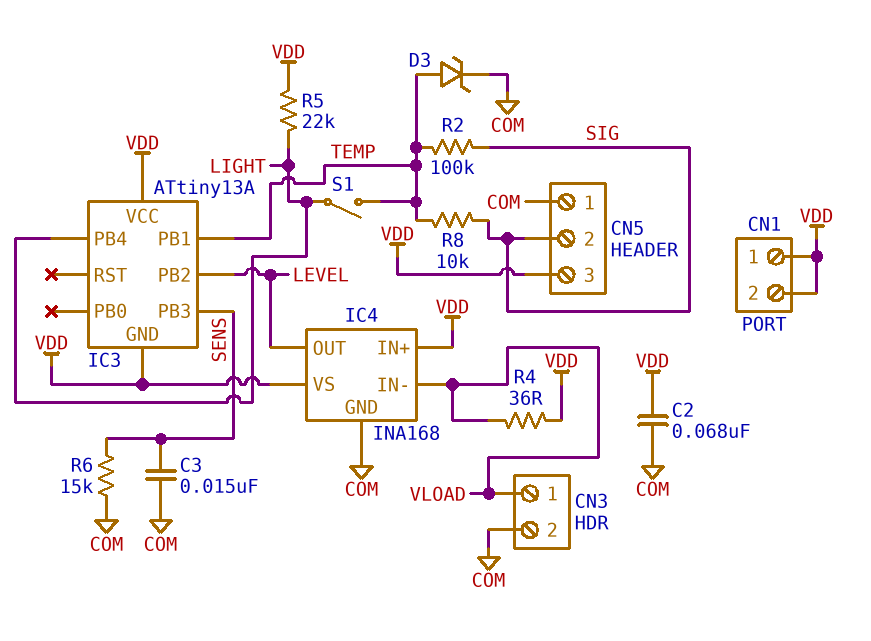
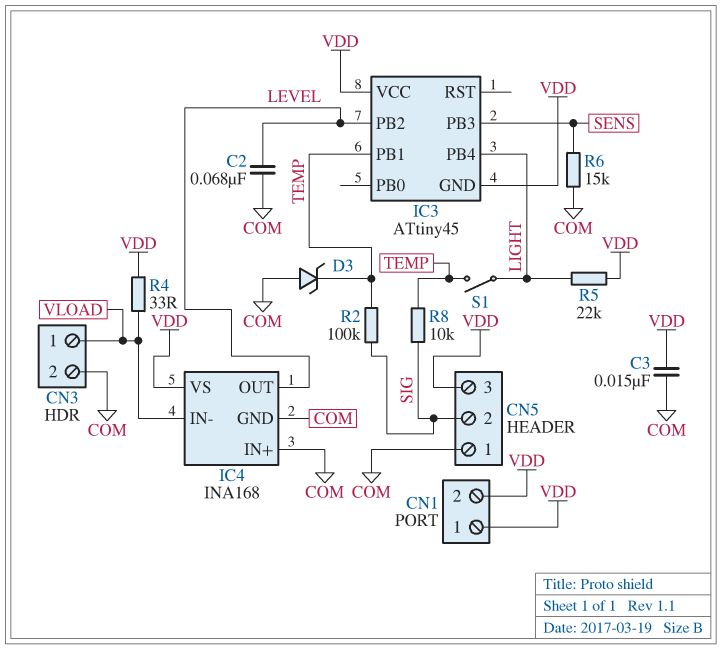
C2: 68nF (COM, VDD) -> 68nF (COM, LEVEL)
C3: 15nF (COM, SENS) -> 15nF (COM, VDD)
D3: zener (A TEMP, K COM) -> zener (A COM, K TEMP)
IC3: ATtiny13A -> ATtiny45
IC4 pin IN+: VDD -> COM
R4: 36 (VDD, VLOAD) -> 33 (VDD, VLOAD)

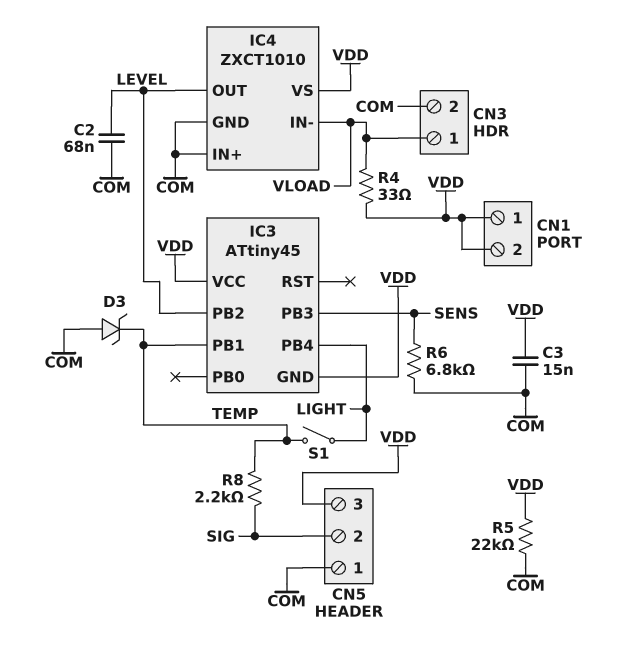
IC4: INA168 -> ZXCT1010
R2: 100k (SIG, TEMP) -> none
R5: 22k (LIGHT, VDD) -> 22k (COM, VDD)
R6: 15k (COM, SENS) -> 6.8k (COM, SENS)
R8: 10k (SIG, TEMP) -> 2.2k (SIG, TEMP)

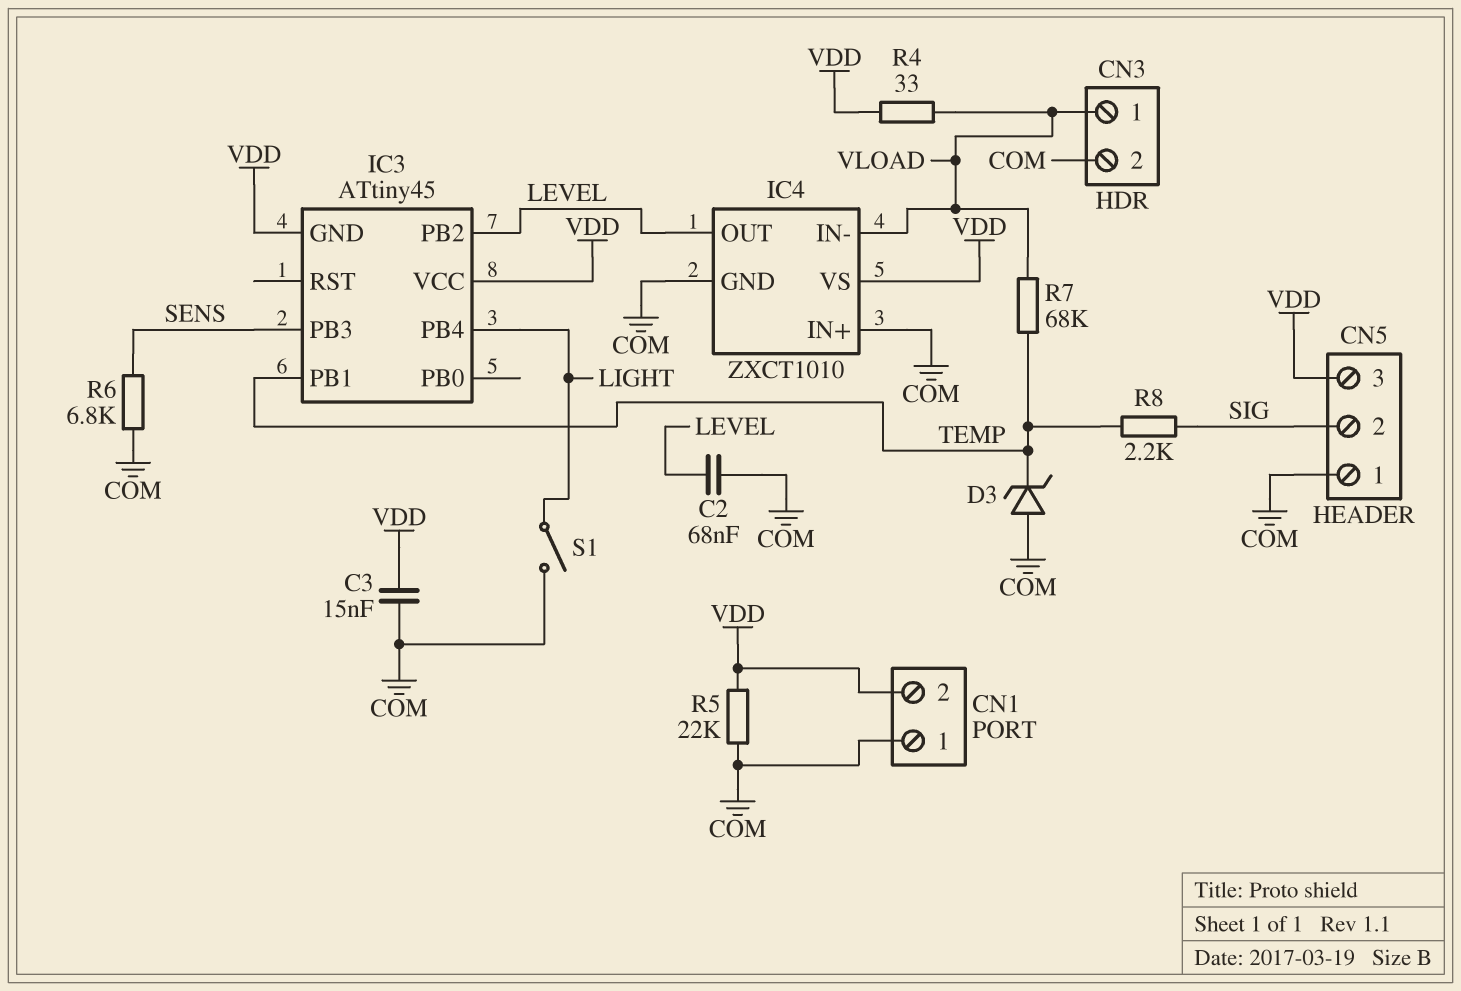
CN1 pin 1: VDD -> COM
R7: none -> 68k (TEMP, VLOAD)
S1: switch (LIGHT, TEMP) -> switch (COM, LIGHT)

